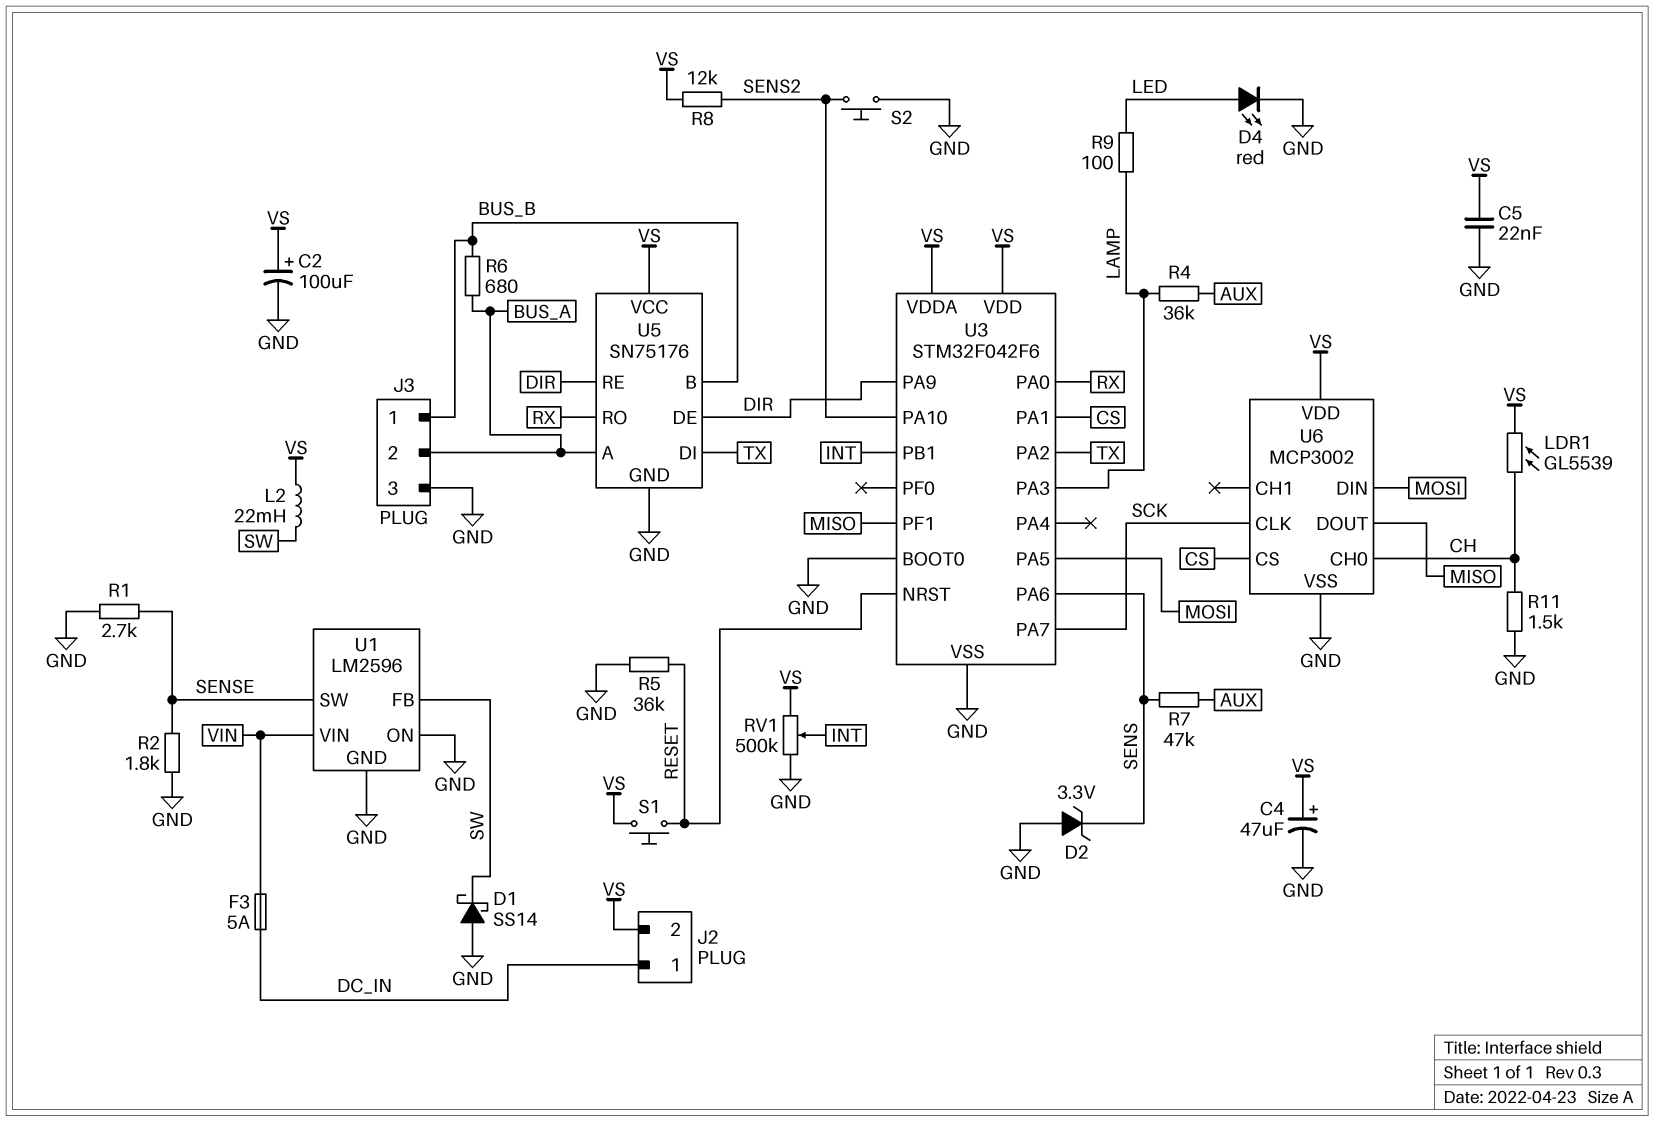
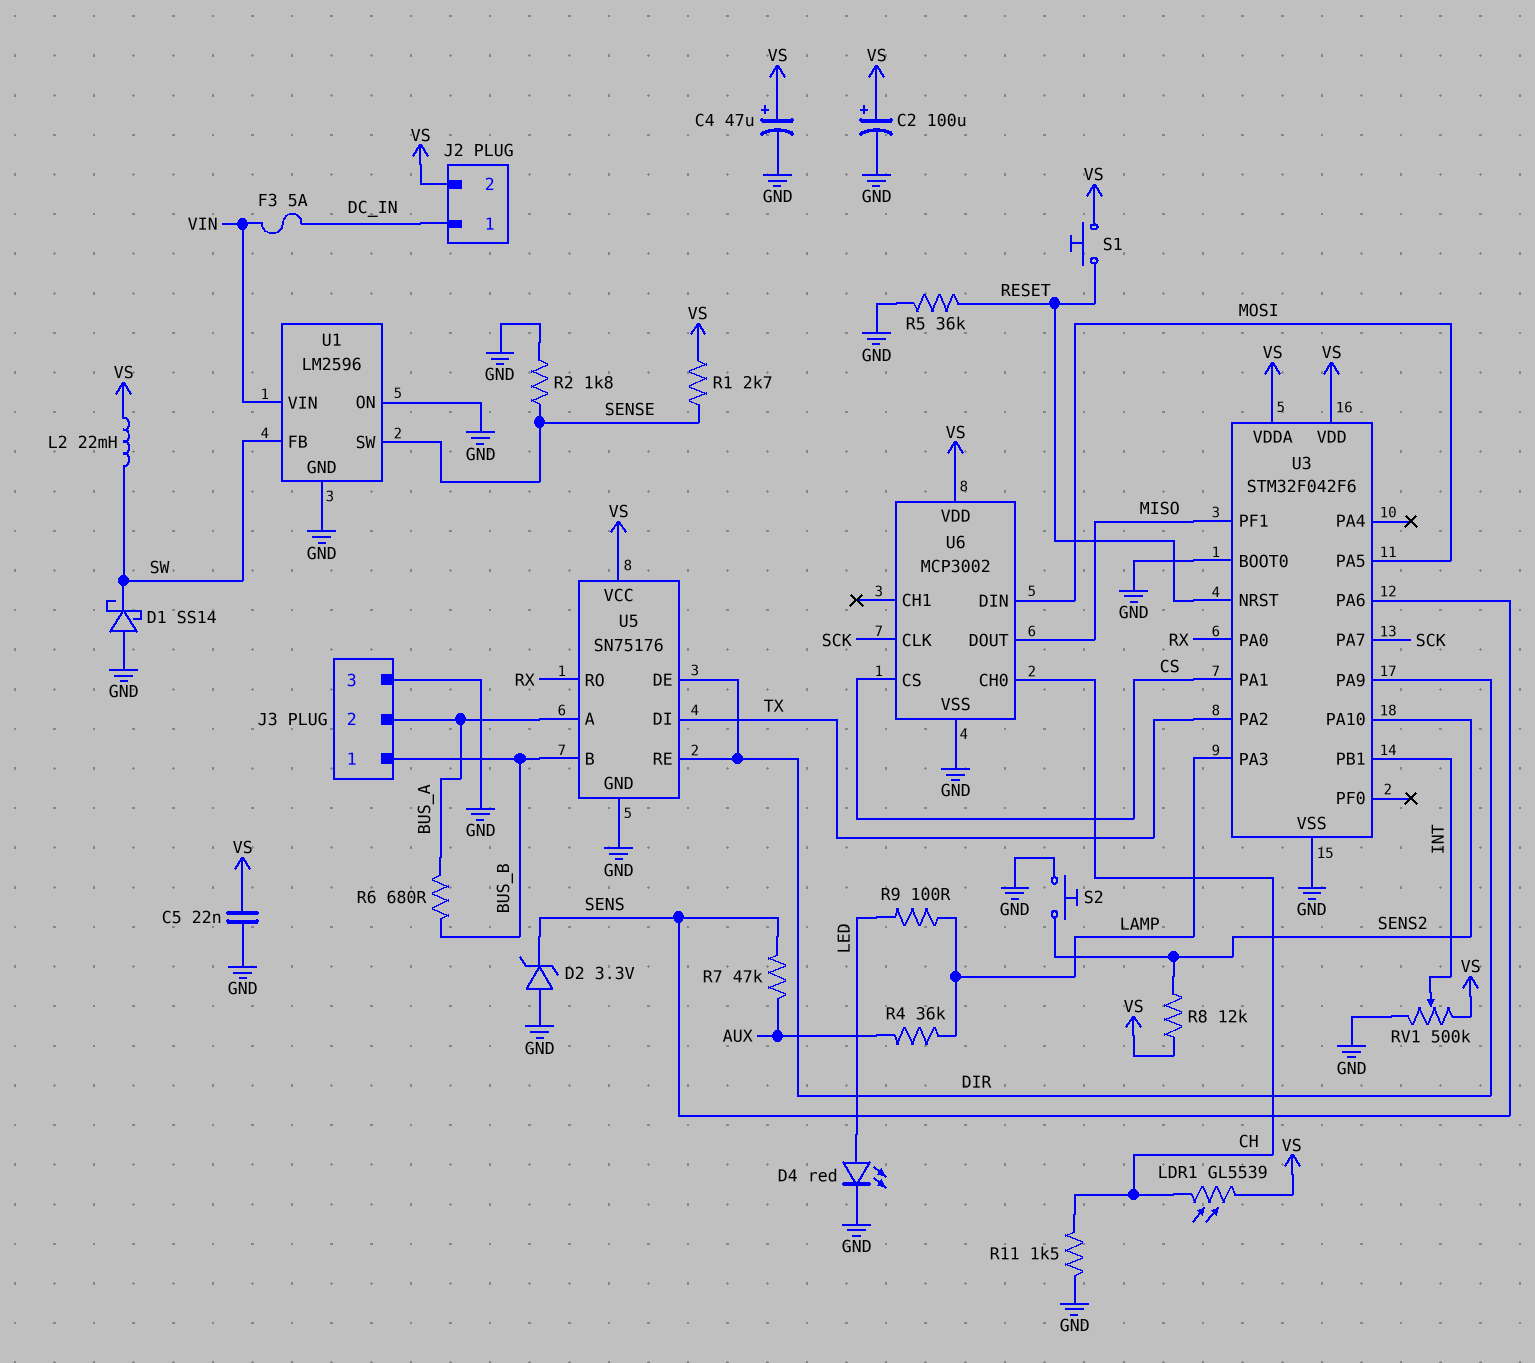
R1: 2.7k (GND, SENSE) -> 2.7k (SENSE, VS)

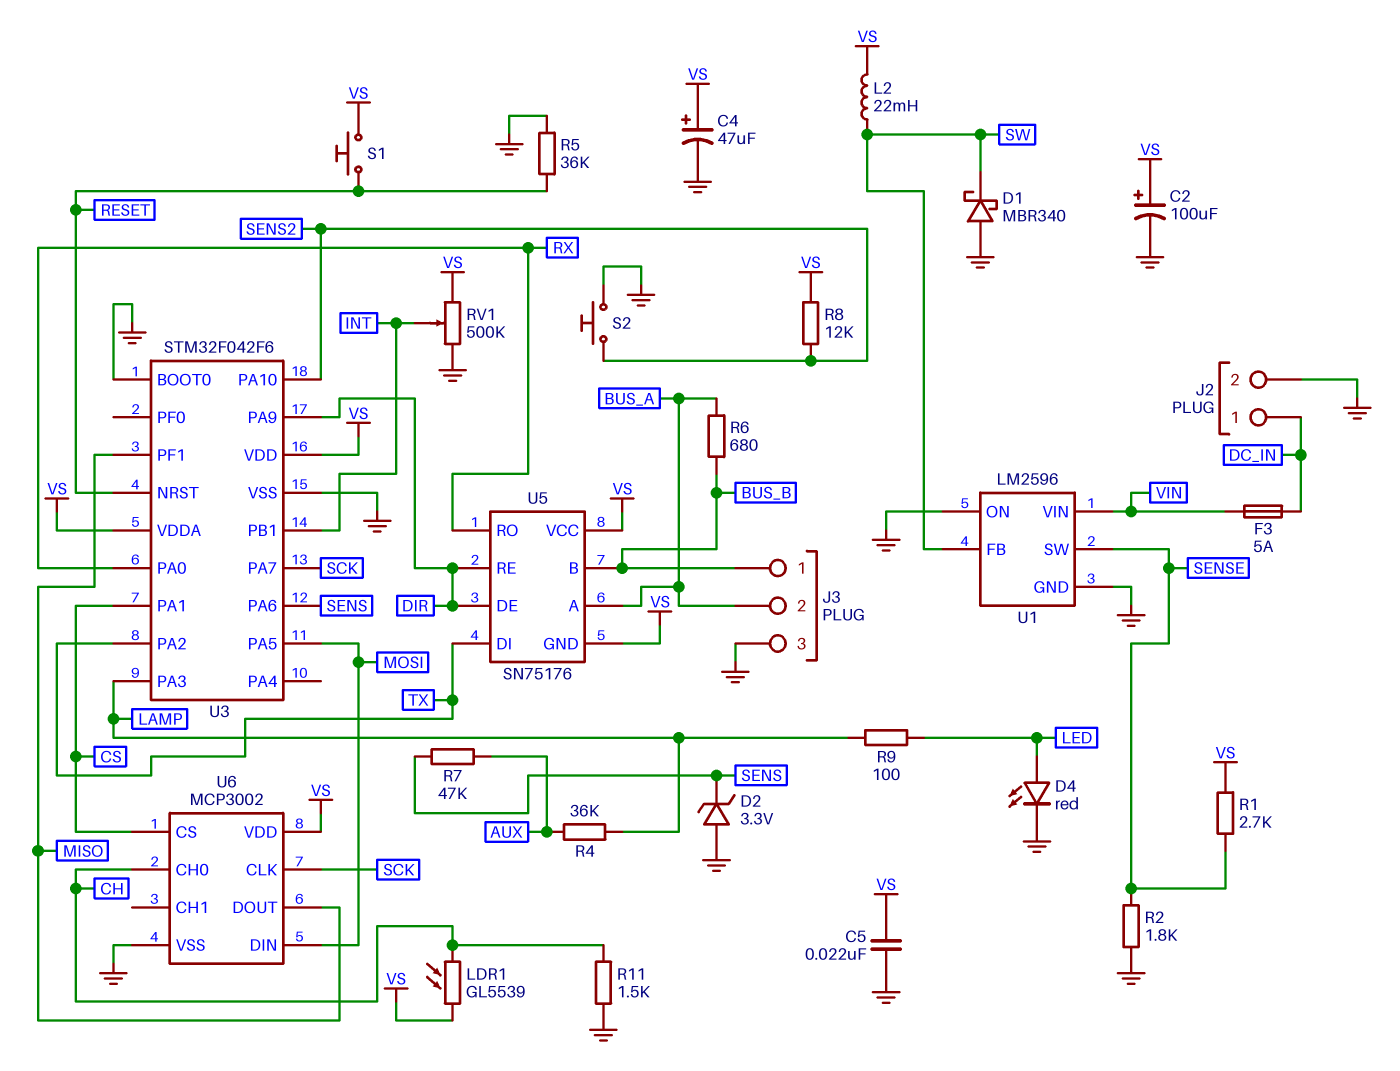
D1: schottky SS14 (A GND, K SW) -> schottky MBR340 (A GND, K SW)
J2 pin 2: VS -> GND
U5 pin GND: GND -> VS

